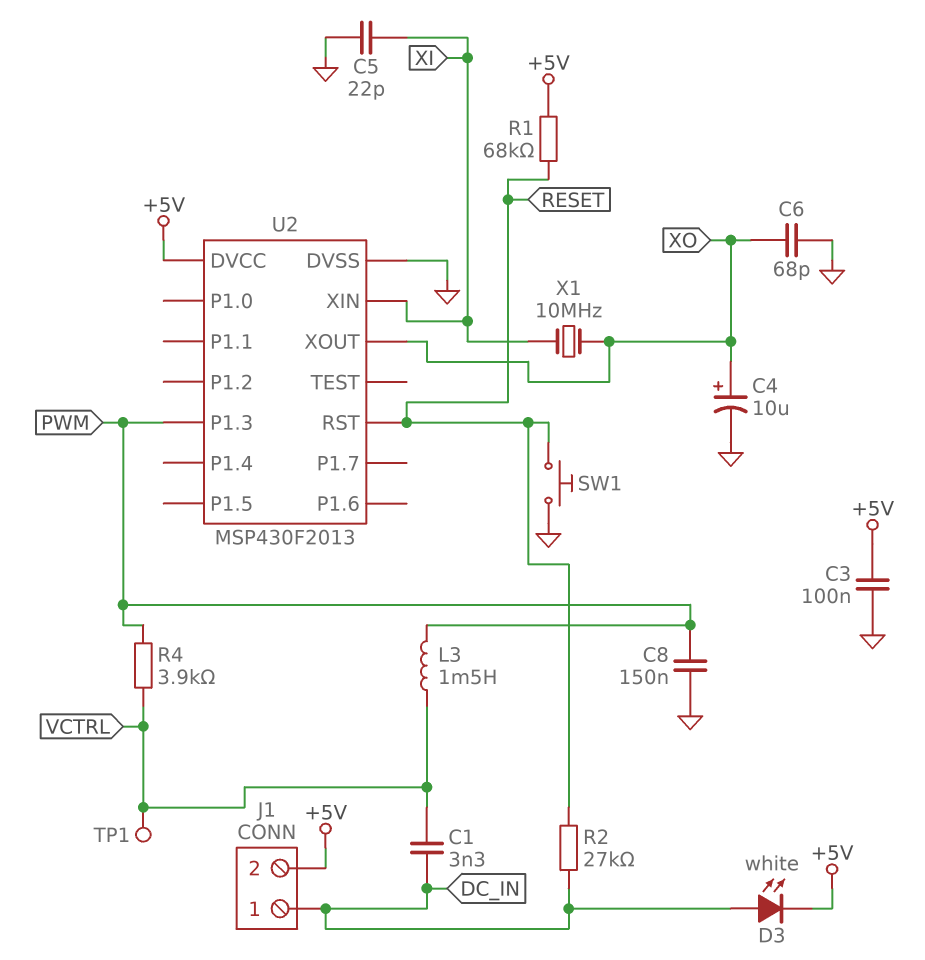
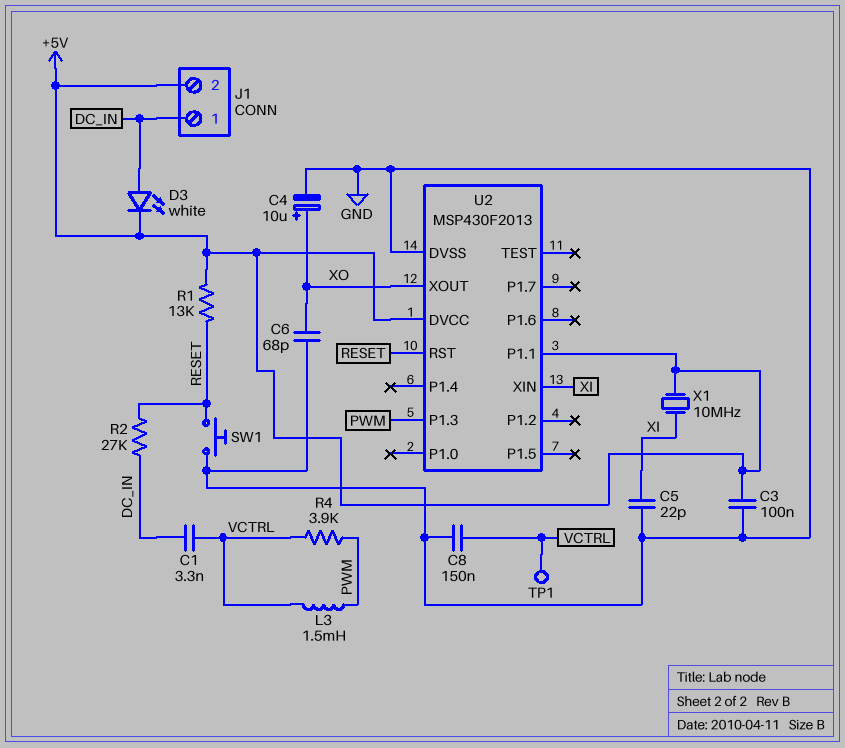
C8: 150nF (GND, PWM) -> 150nF (GND, VCTRL)
R1: 68k (+5V, RESET) -> 13k (+5V, RESET)
U2 pin P1.1: none -> +5V
X1: 10MHz (XI, XO) -> 10MHz (+5V, XI)

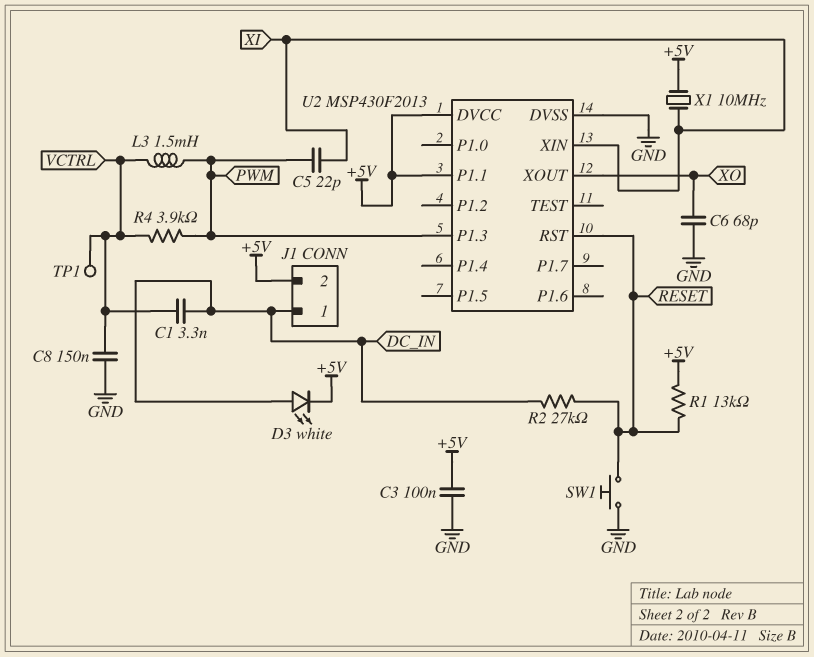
C4: 10uF (plus XO, minus GND) -> none
C5: 22pF (GND, XI) -> 22pF (PWM, XI)

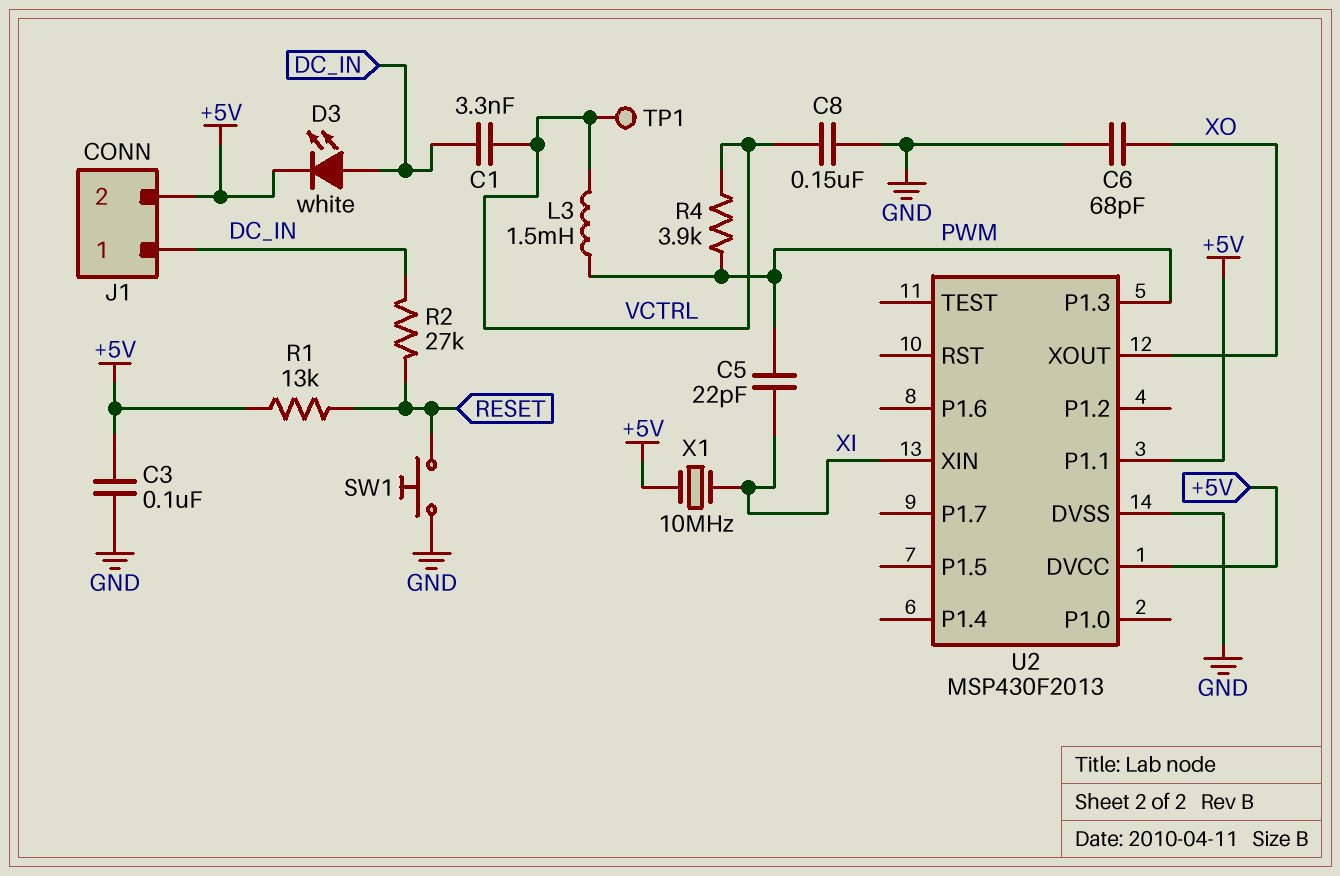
U2 pin RST: RESET -> none

